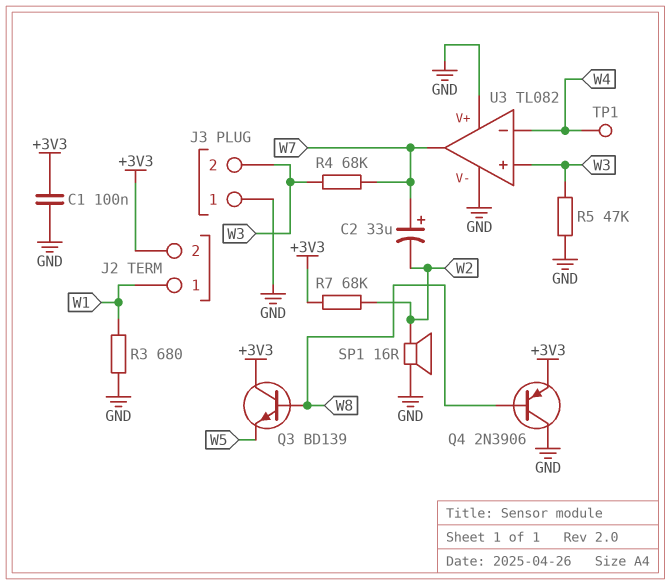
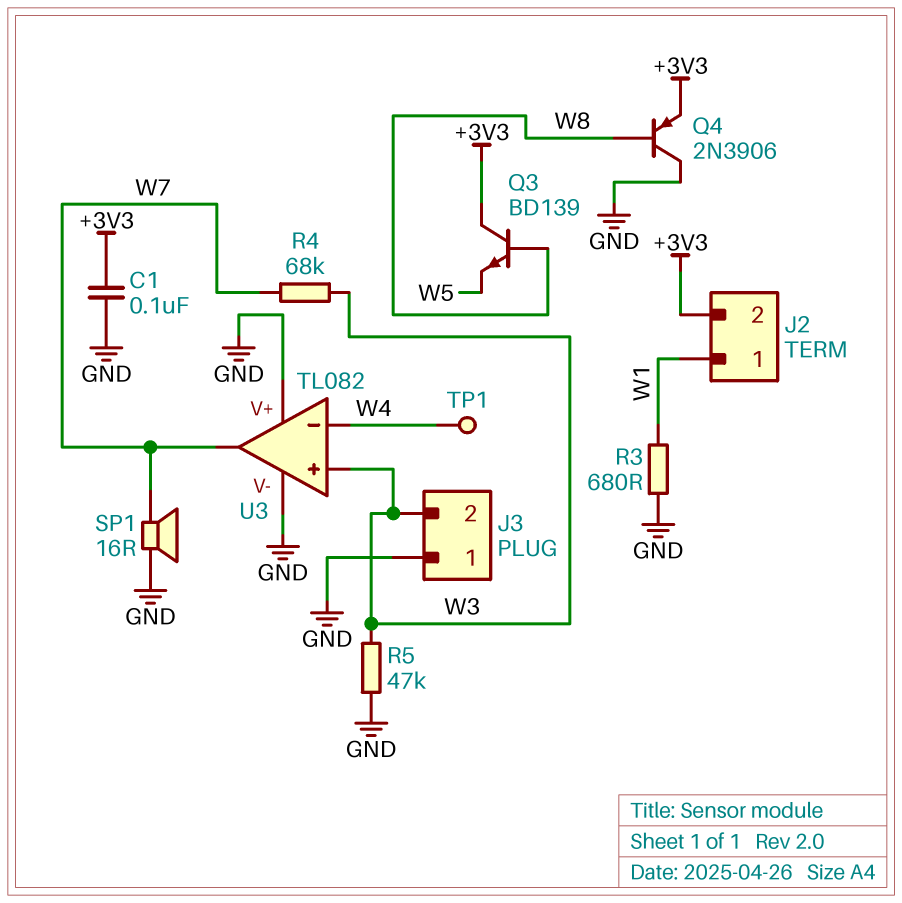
C2: 33uF (plus W7, minus W2) -> none
R7: 68k (+3V3, W2) -> none
SP1: speaker 16R (GND, W2) -> speaker 16R (GND, W7)

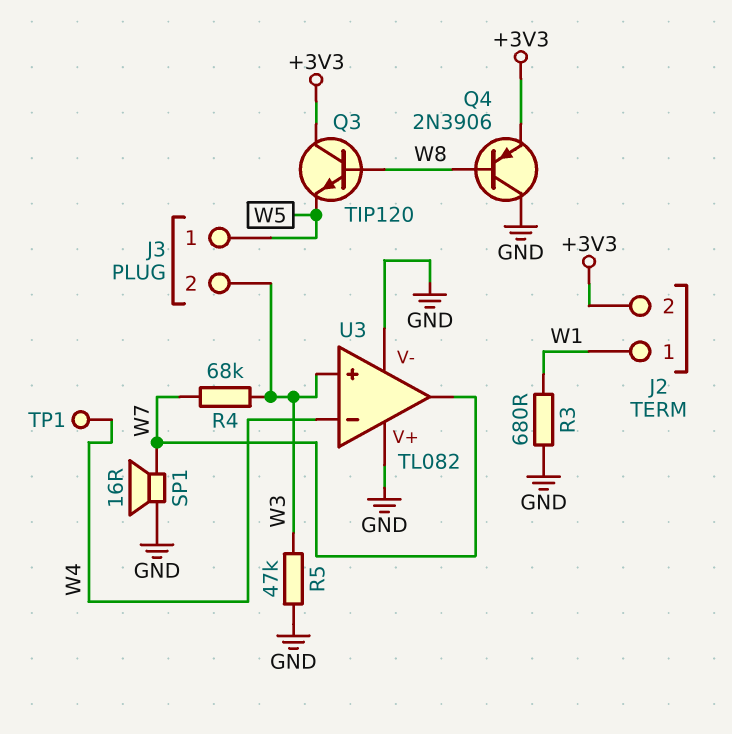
C1: 100nF (+3V3, GND) -> none
J3 pin 1: GND -> W5
Q3: NPN BD139 (B W8, C +3V3, E W5) -> NPN TIP120 (B W8, C +3V3, E W5)

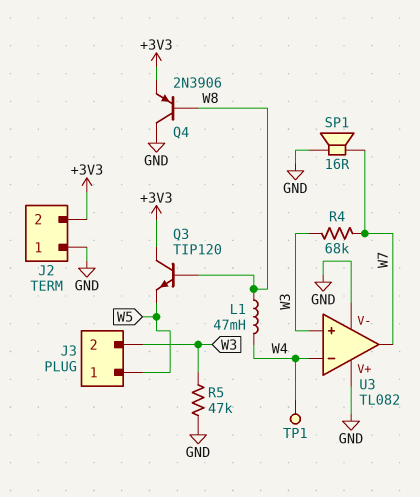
J2 pin 1: W1 -> GND
L1: none -> 47mH (W4, W8)
R3: 680 (GND, W1) -> none

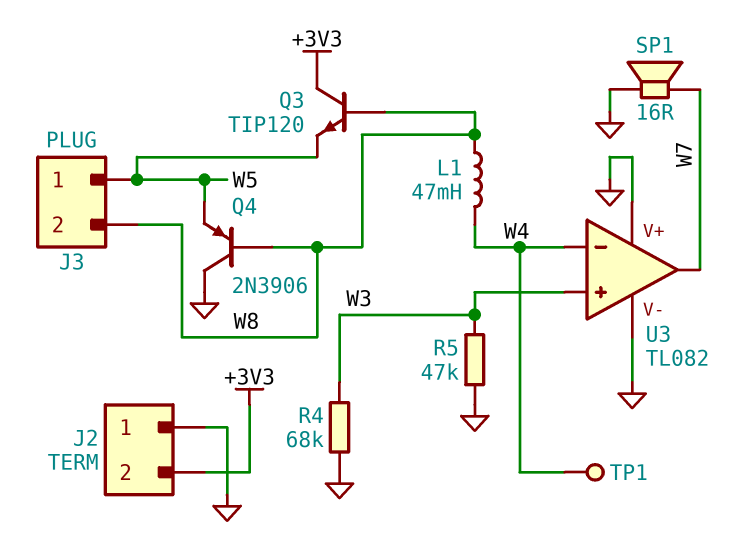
J3 pin 2: W3 -> W8
Q4: PNP 2N3906 (B W8, C GND, E +3V3) -> PNP 2N3906 (B W8, C GND, E W5)
R4: 68k (W3, W7) -> 68k (GND, W3)

